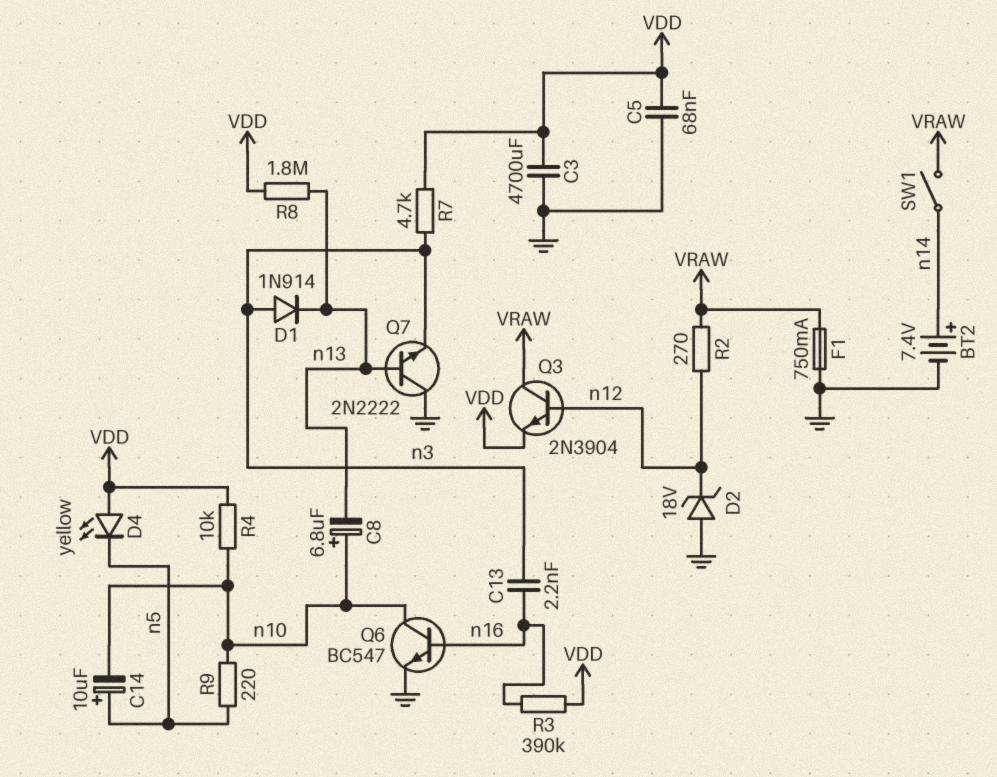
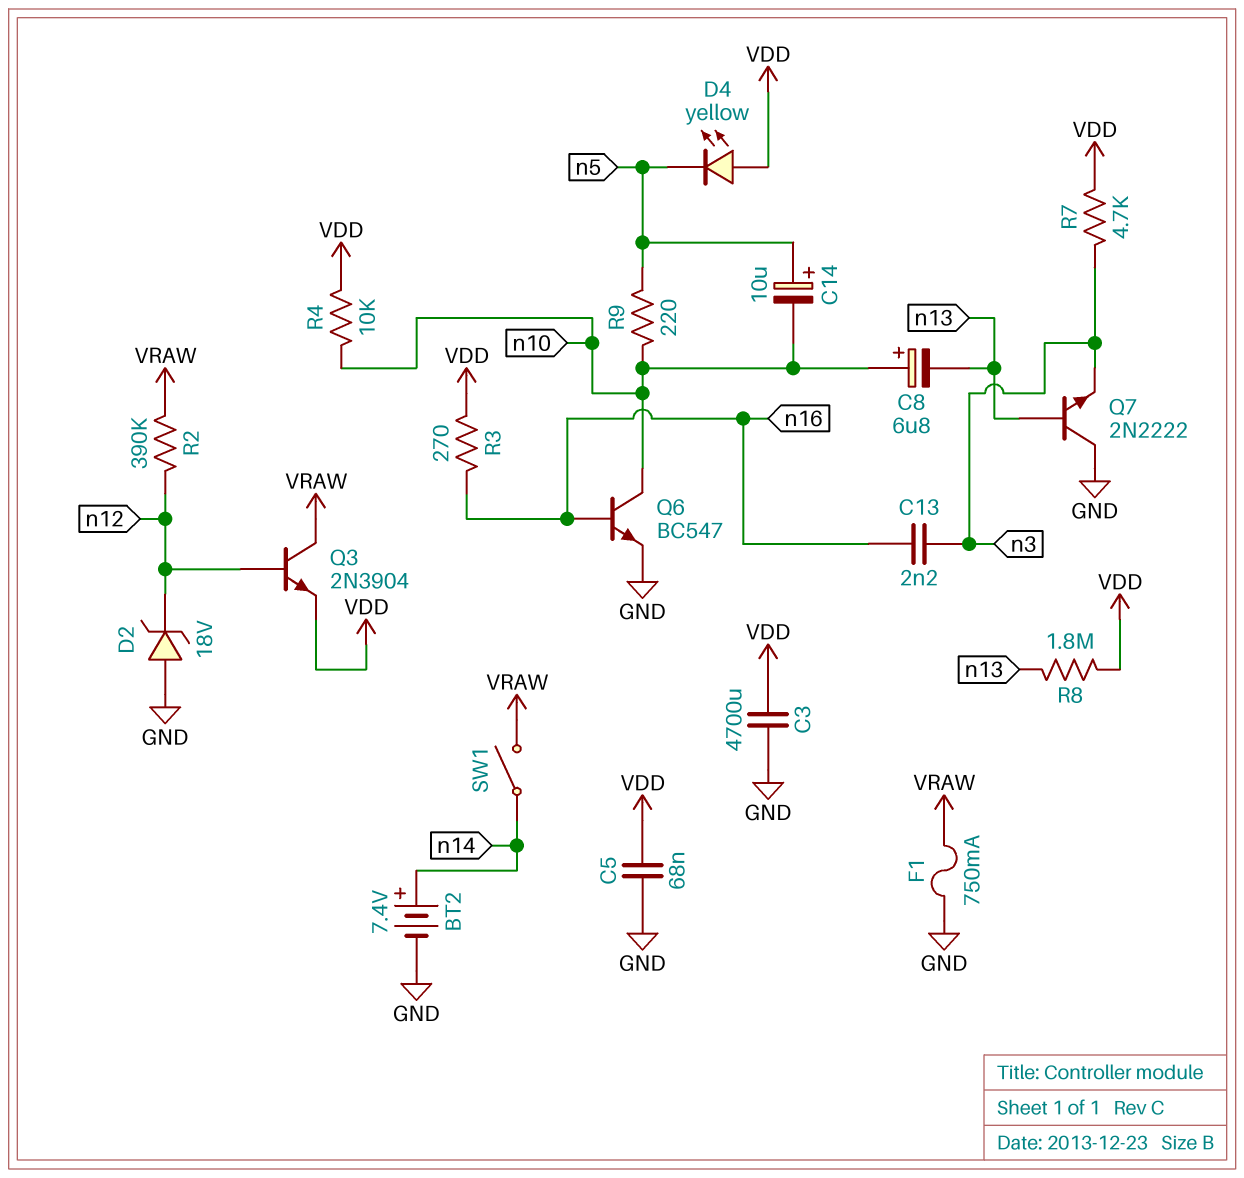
D1: diode 1N914 (A n3, K n13) -> none
R2: 270 (VRAW, n12) -> 390k (VRAW, n12)
R3: 390k (VDD, n16) -> 270 (VDD, n16)

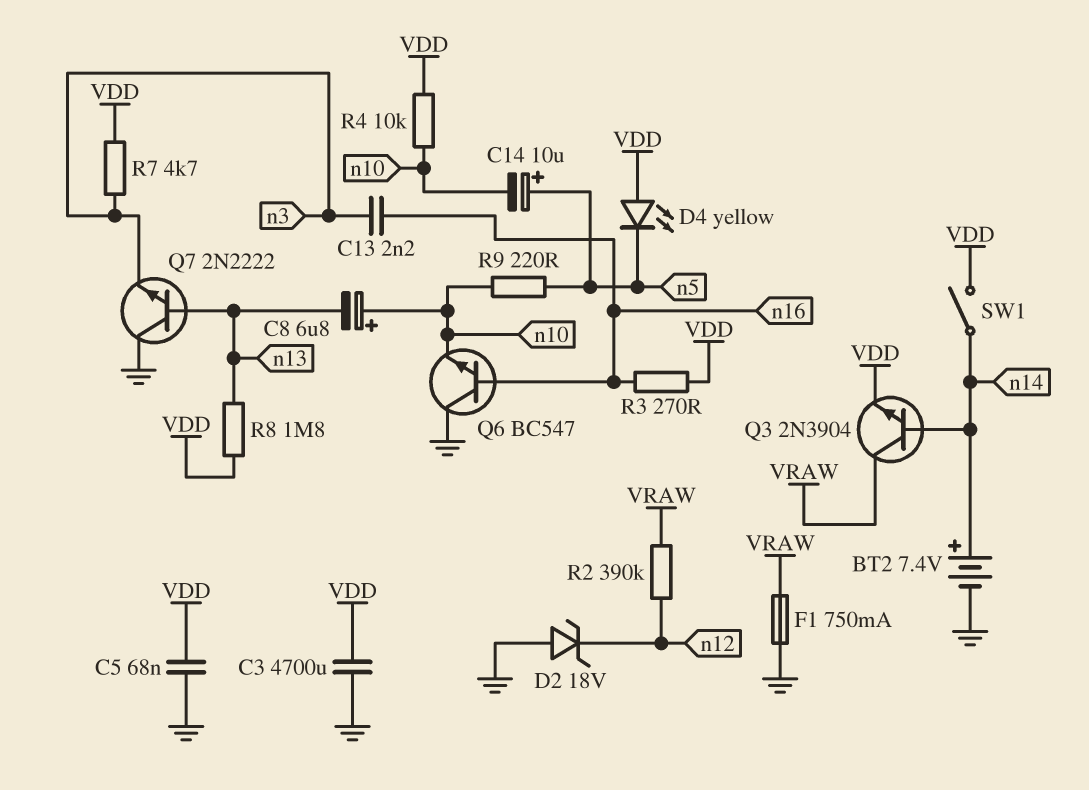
Q3: NPN 2N3904 (B n12, C VRAW, E VDD) -> NPN 2N3904 (B n14, C VRAW, E VDD)
Q6: NPN BC547 (B n16, C n10, E GND) -> NPN BC547 (B n16, C GND, E n10)
SW1: switch (VRAW, n14) -> switch (VDD, n14)

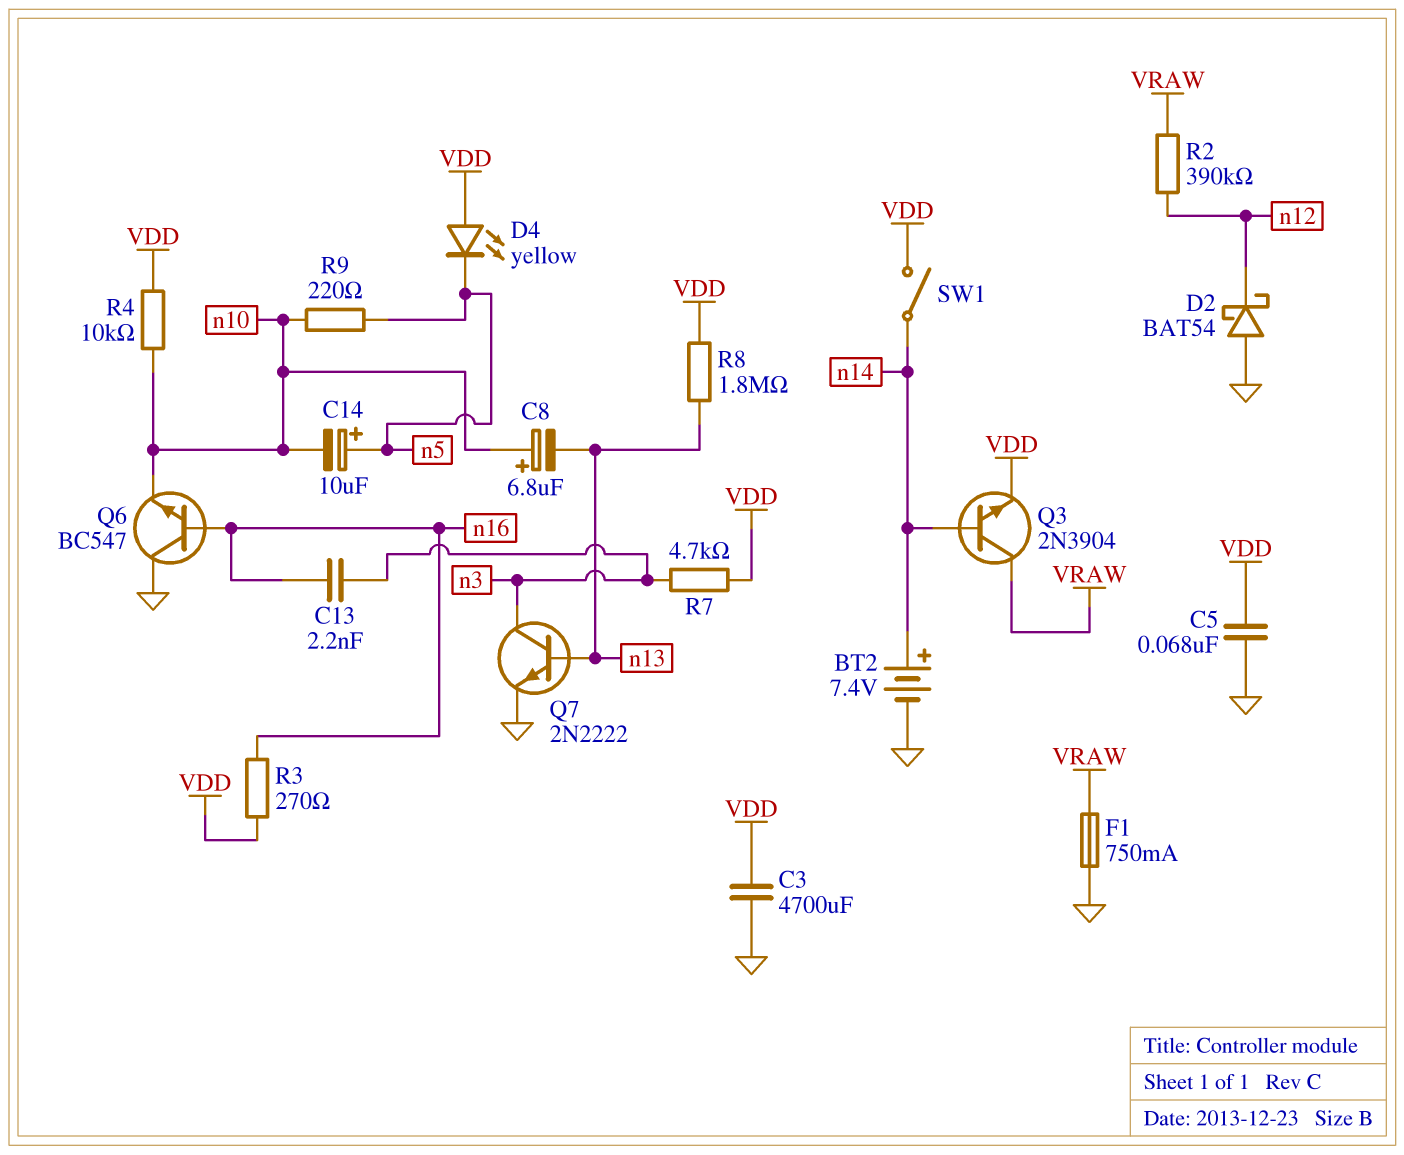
D2: zener 18V (A GND, K n12) -> schottky BAT54 (A GND, K n12)
Q7: NPN 2N2222 (B n13, C GND, E n3) -> NPN 2N2222 (B n13, C n3, E GND)

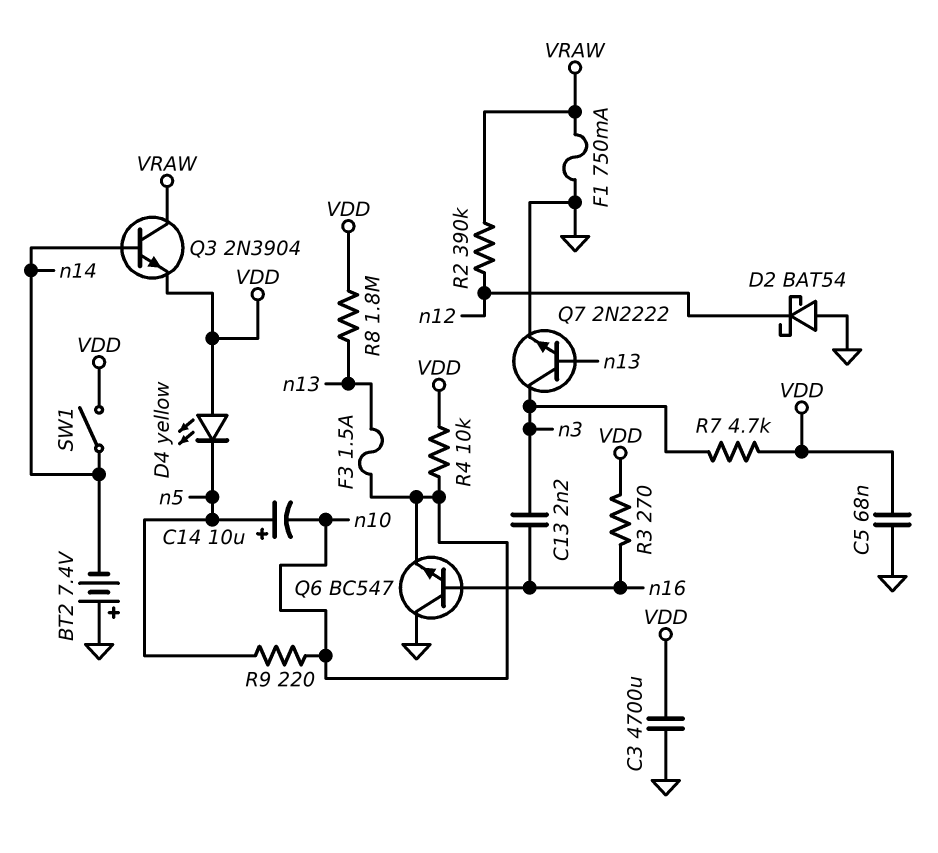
BT2: 7.4V (plus n14, minus GND) -> 7.4V (plus GND, minus n14)
C8: 6.8uF (plus n10, minus n13) -> none
F3: none -> 1.5A (n10, n13)

